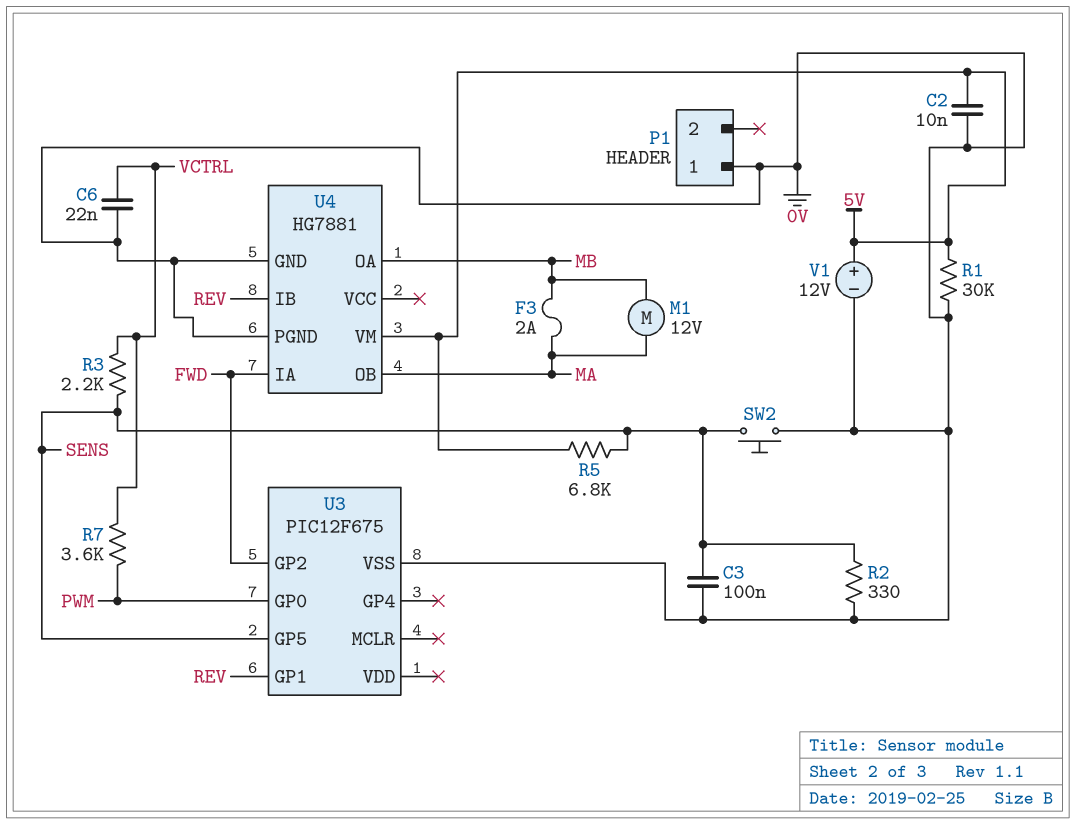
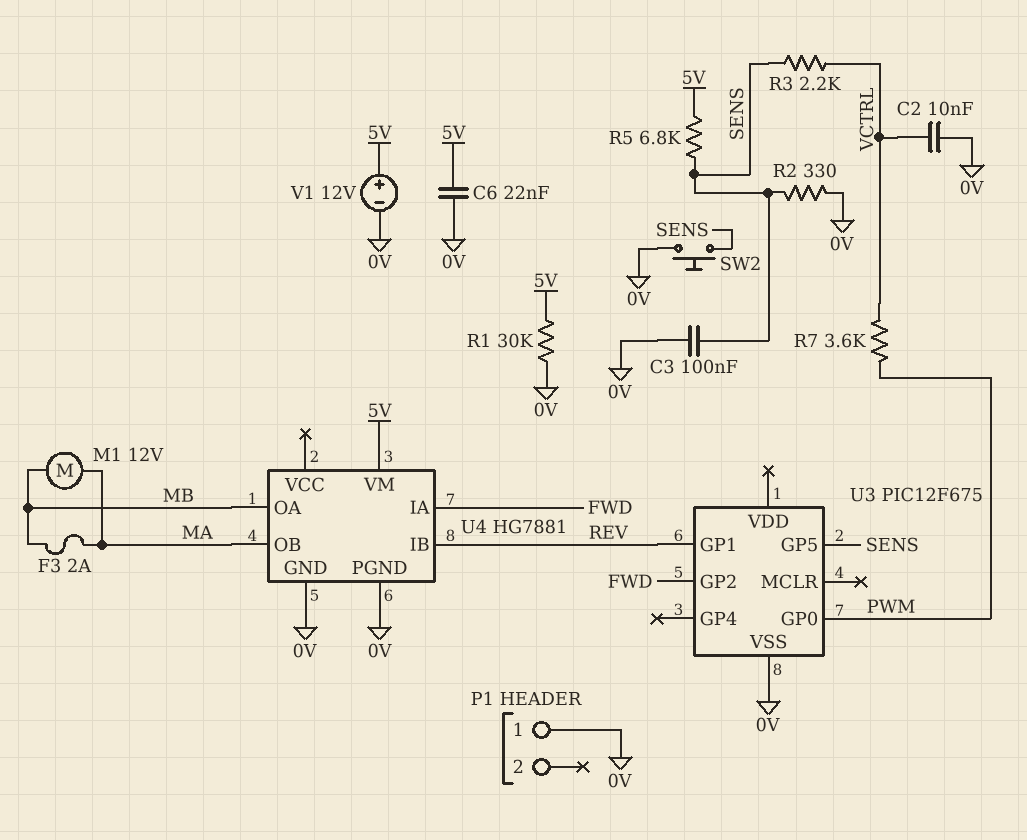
C2: 10nF (0V, 5V) -> 10nF (0V, VCTRL)
C6: 22nF (0V, VCTRL) -> 22nF (0V, 5V)

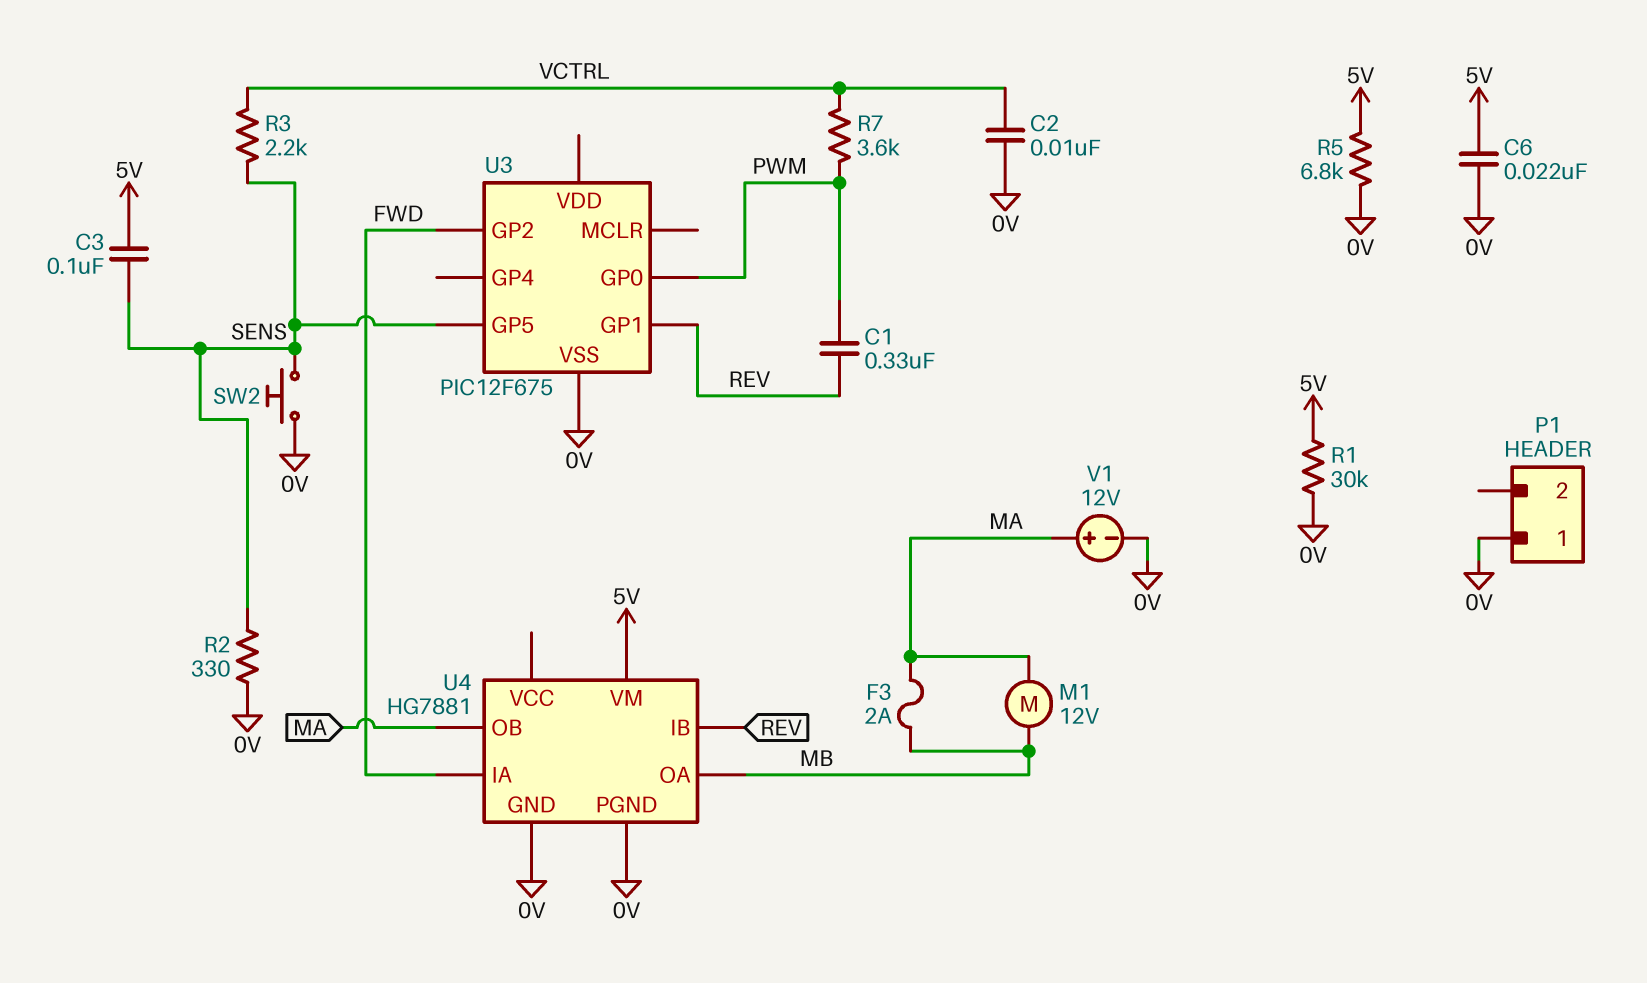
C1: none -> 330nF (PWM, REV)
C3: 100nF (0V, SENS) -> 100nF (5V, SENS)
R5: 6.8k (5V, SENS) -> 6.8k (0V, 5V)
V1: 12V (plus 5V, minus 0V) -> 12V (plus MA, minus 0V)

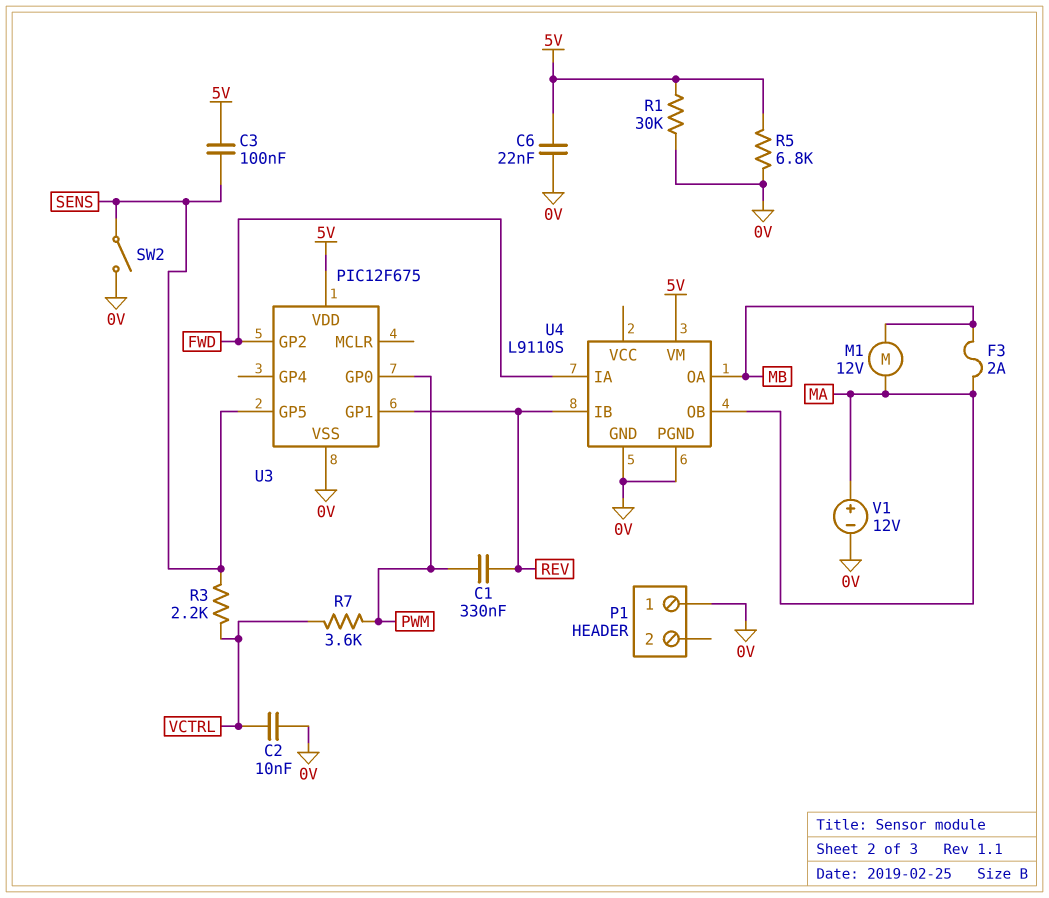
R2: 330 (0V, SENS) -> none
SW2: button (0V, SENS) -> switch (0V, SENS)
U3 pin VDD: none -> 5V
U4: HG7881 -> L9110S

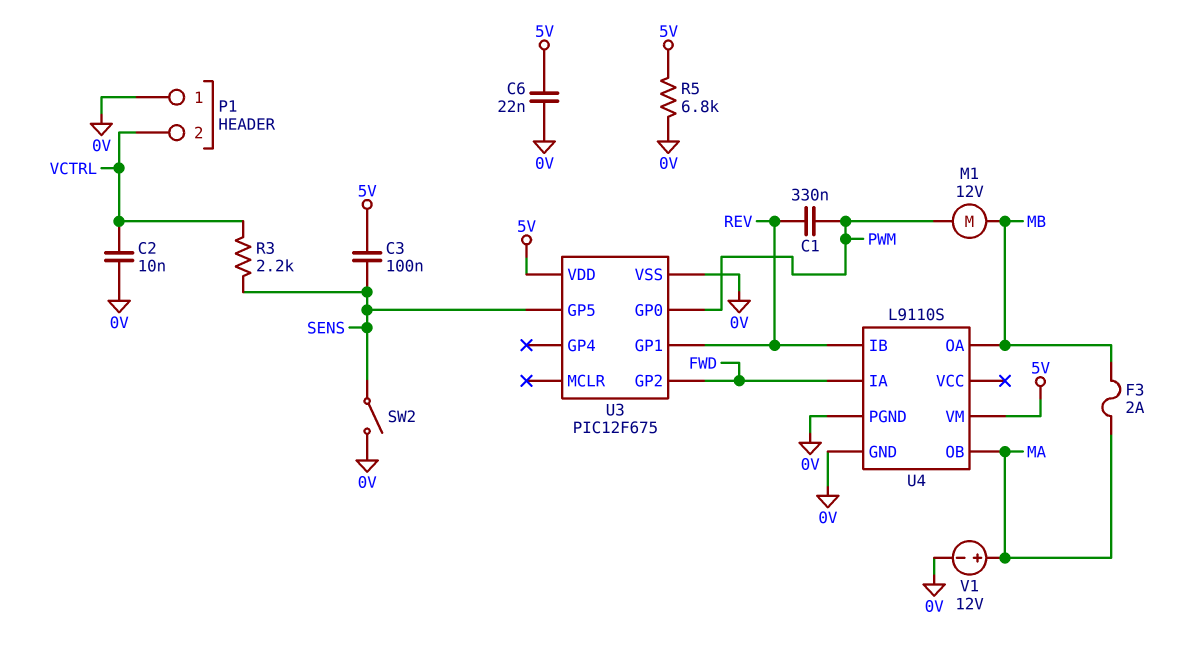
M1: motor 12V (MA, MB) -> motor 12V (MB, PWM)
P1 pin 2: none -> VCTRL
R1: 30k (0V, 5V) -> none
R7: 3.6k (PWM, VCTRL) -> none

